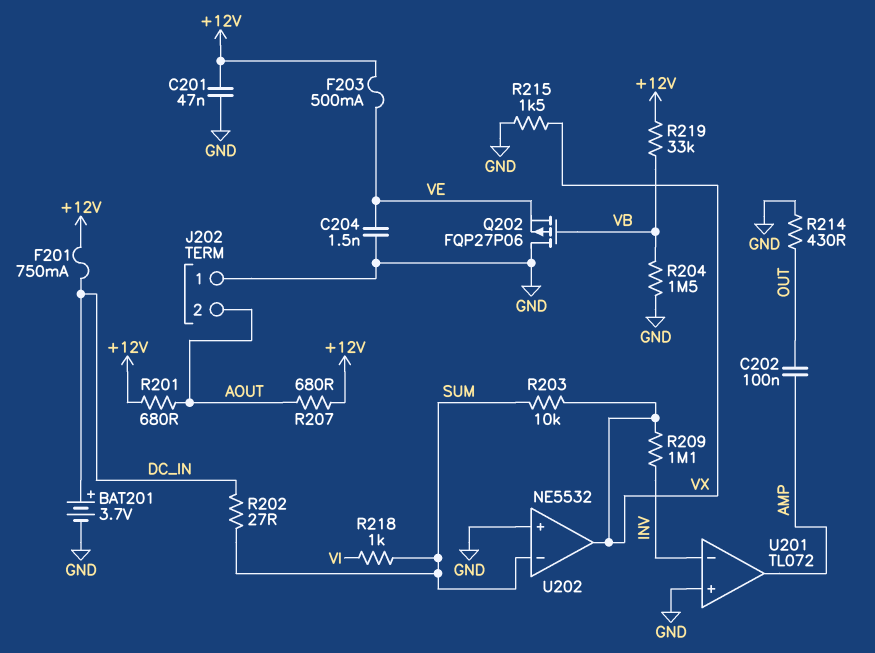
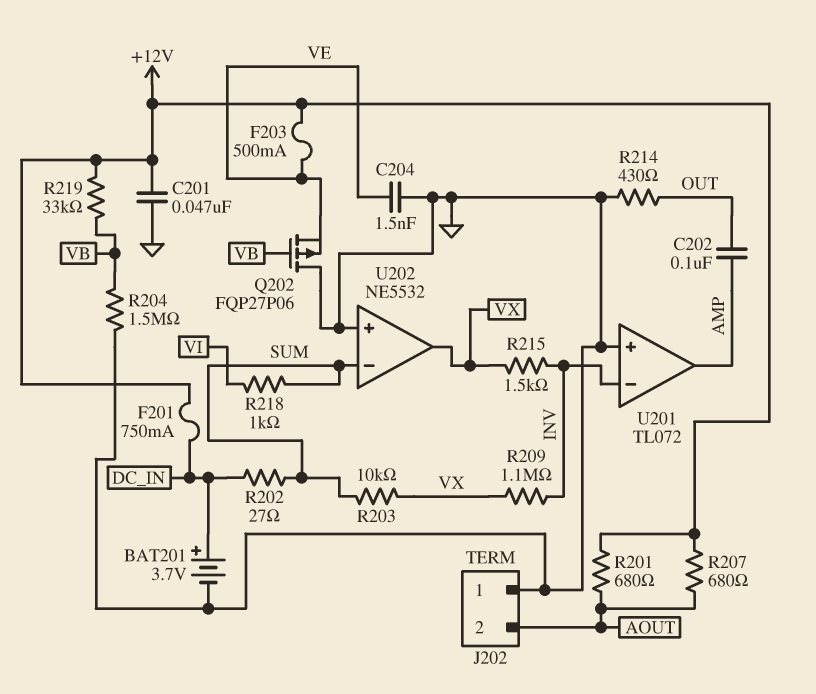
R215: 1.5k (GND, VX) -> 1.5k (INV, VX)

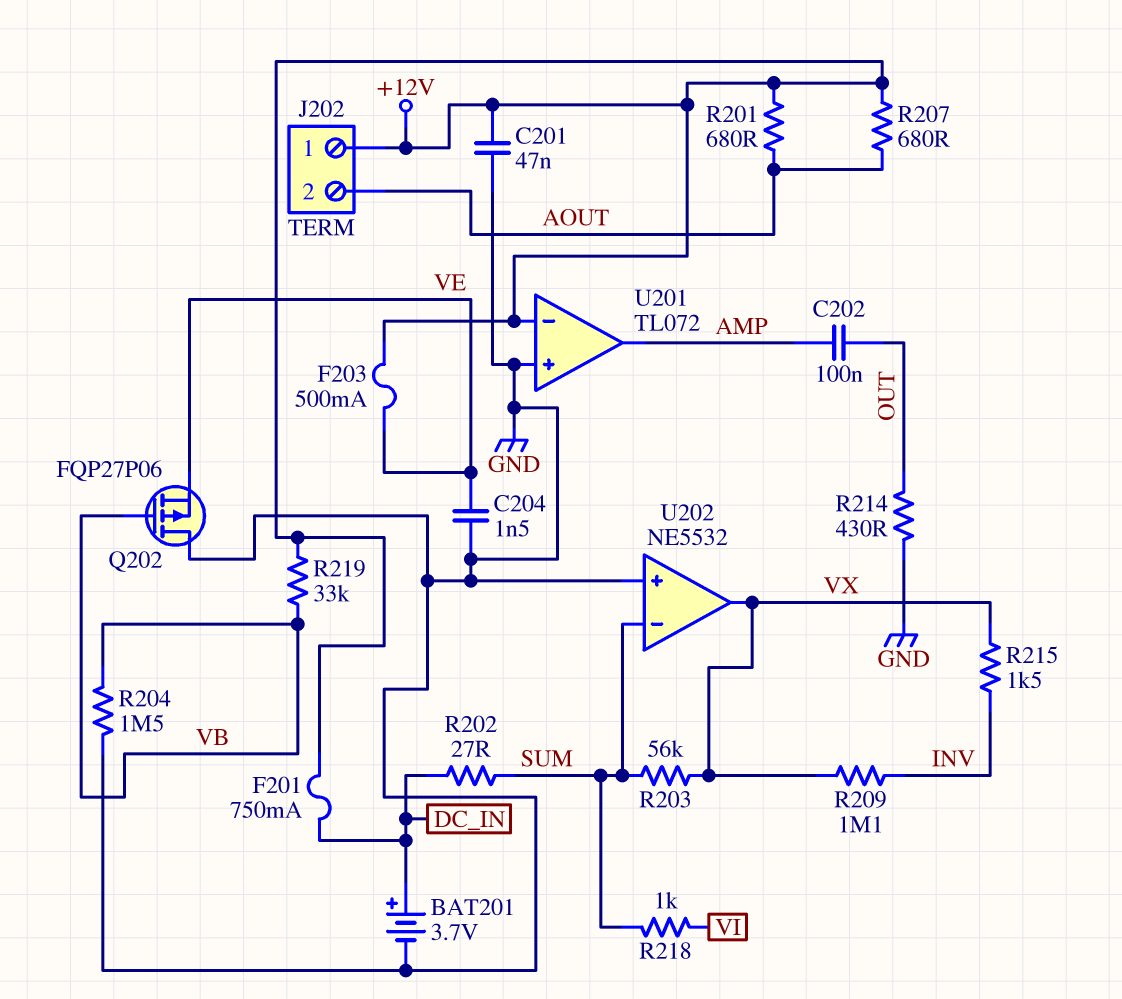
J202 pin 1: GND -> +12V
R203: 10k (SUM, VX) -> 56k (SUM, VX)
U201 pin in-: INV -> +12V

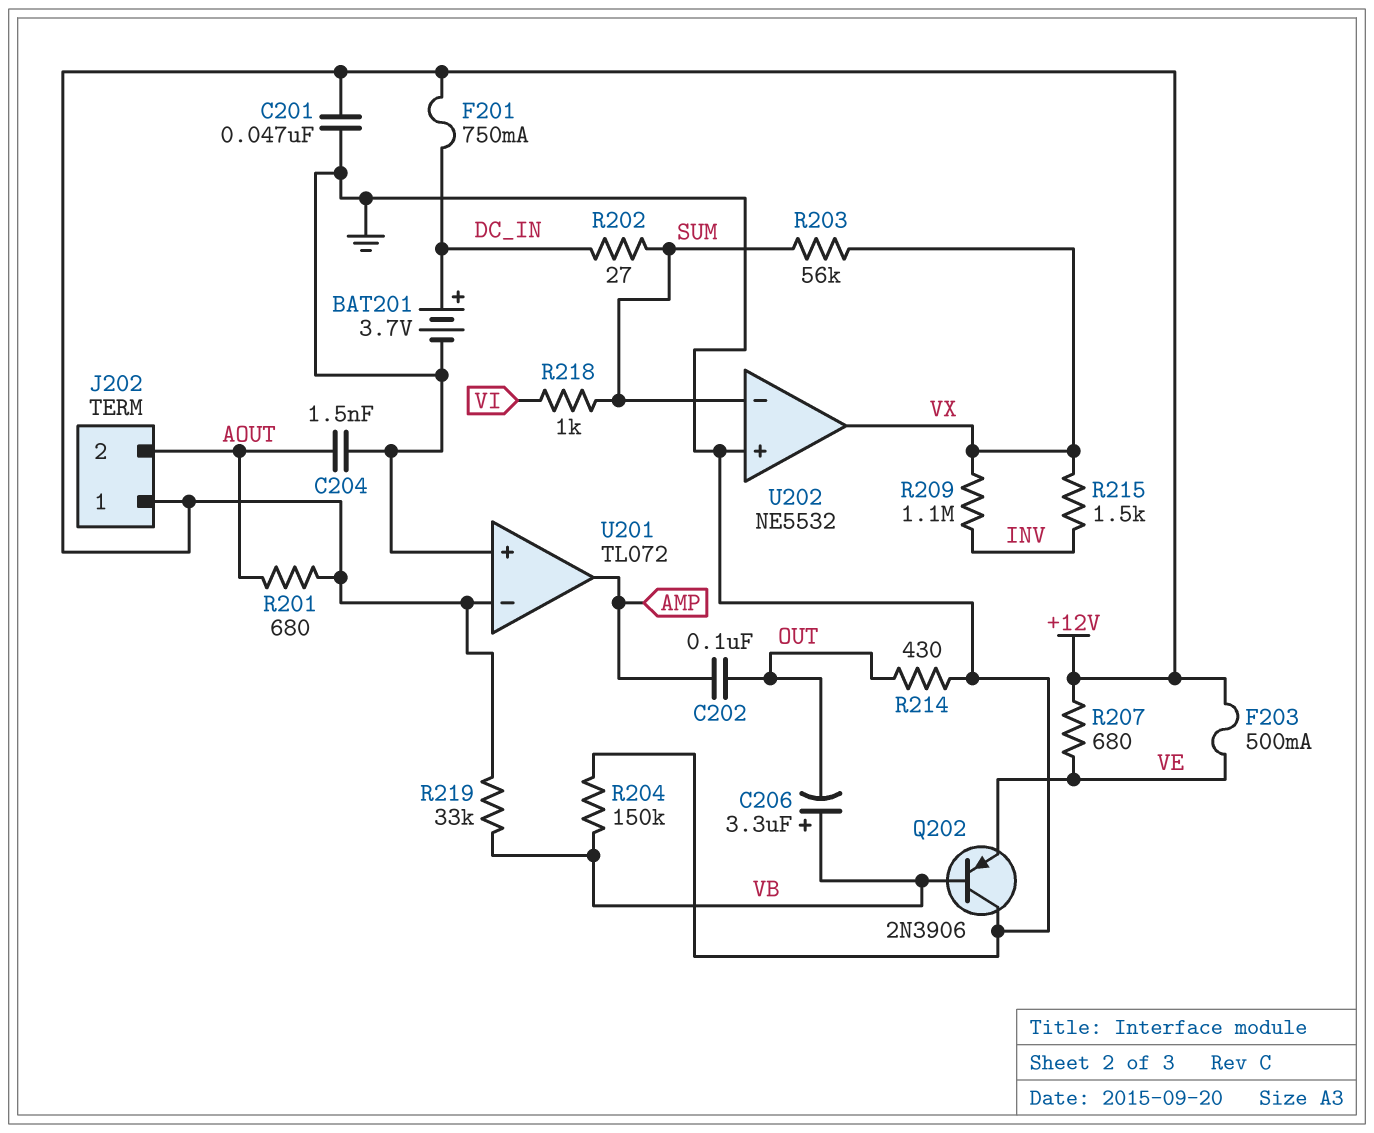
C204: 1.5nF (GND, VE) -> 1.5nF (AOUT, GND)
C206: none -> 3.3uF (plus VB, minus OUT)
Q202: PMOS FQP27P06 (G VB, D GND, S VE) -> PNP 2N3906 (B VB, C GND, E VE)
R204: 1.5M (GND, VB) -> 150k (GND, VB)
R207: 680 (+12V, AOUT) -> 680 (+12V, VE)

